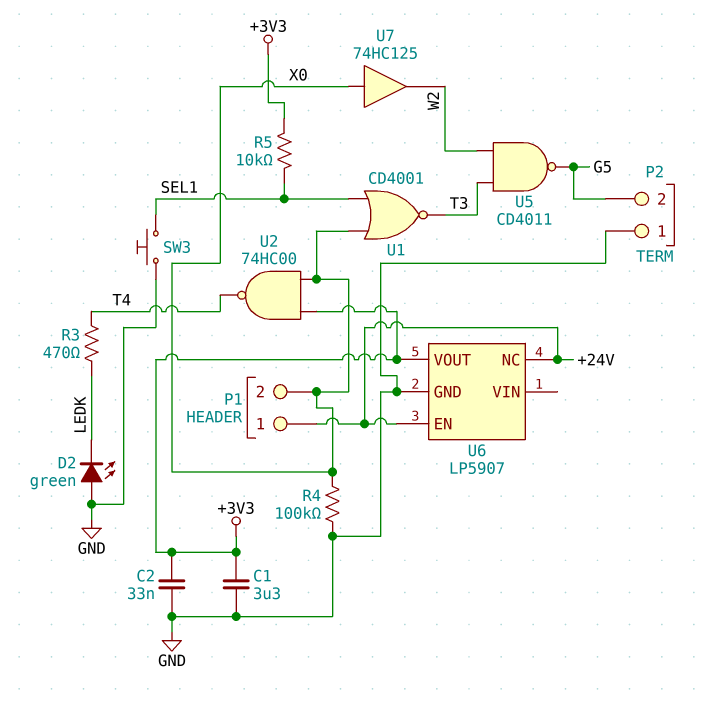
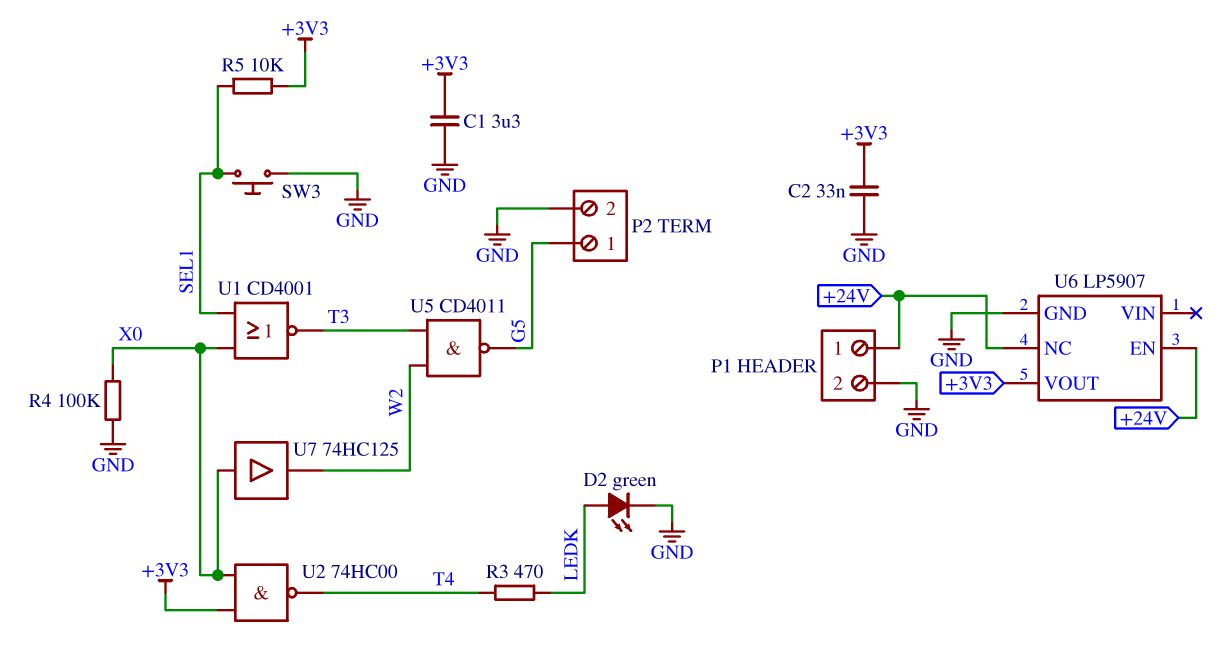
D2: LED green (A GND, K LEDK) -> LED green (A LEDK, K GND)
P1 pin 2: X0 -> GND
P2 pin 1: GND -> G5
P2 pin 2: G5 -> GND

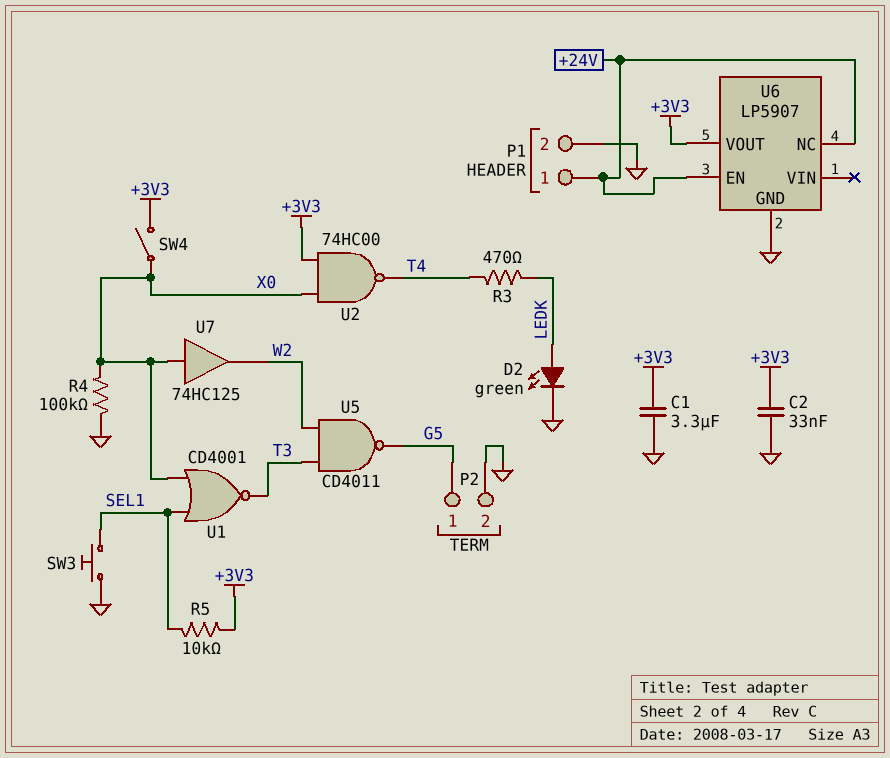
SW4: none -> switch (+3V3, X0)

